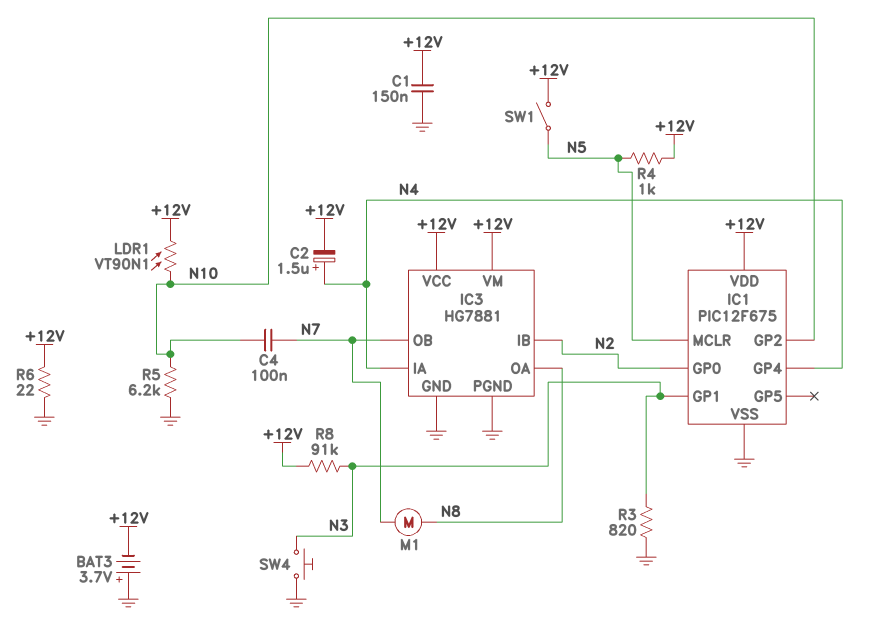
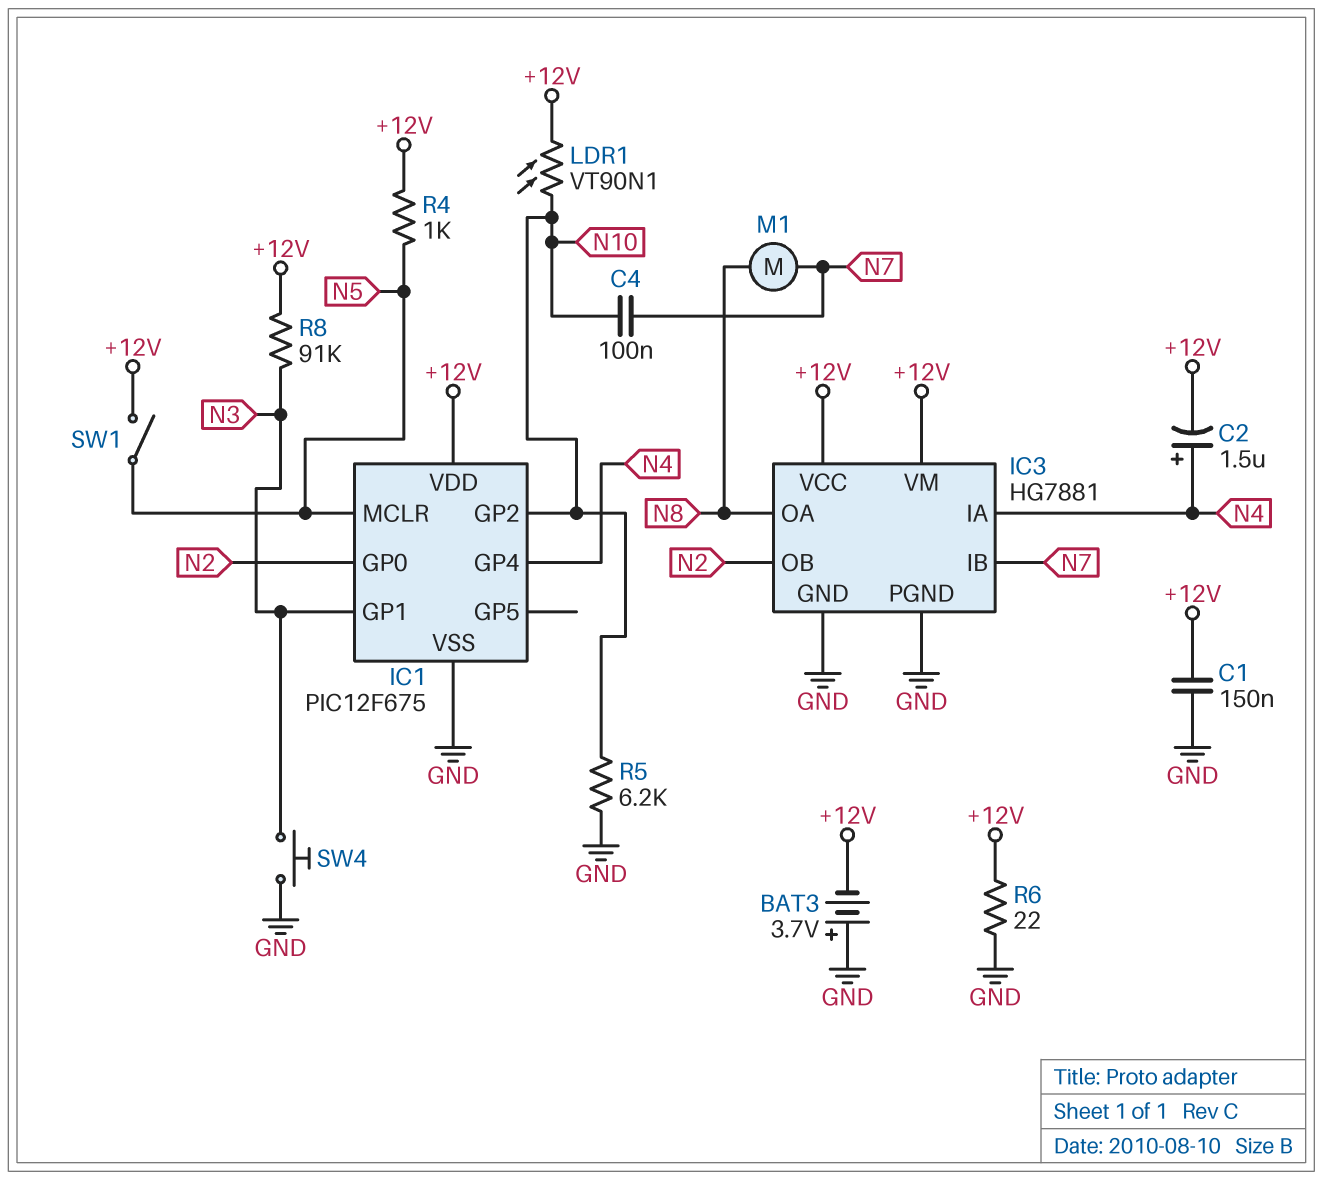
IC3 pin IB: N2 -> N7
IC3 pin OB: N7 -> N2
R3: 820 (GND, N3) -> none

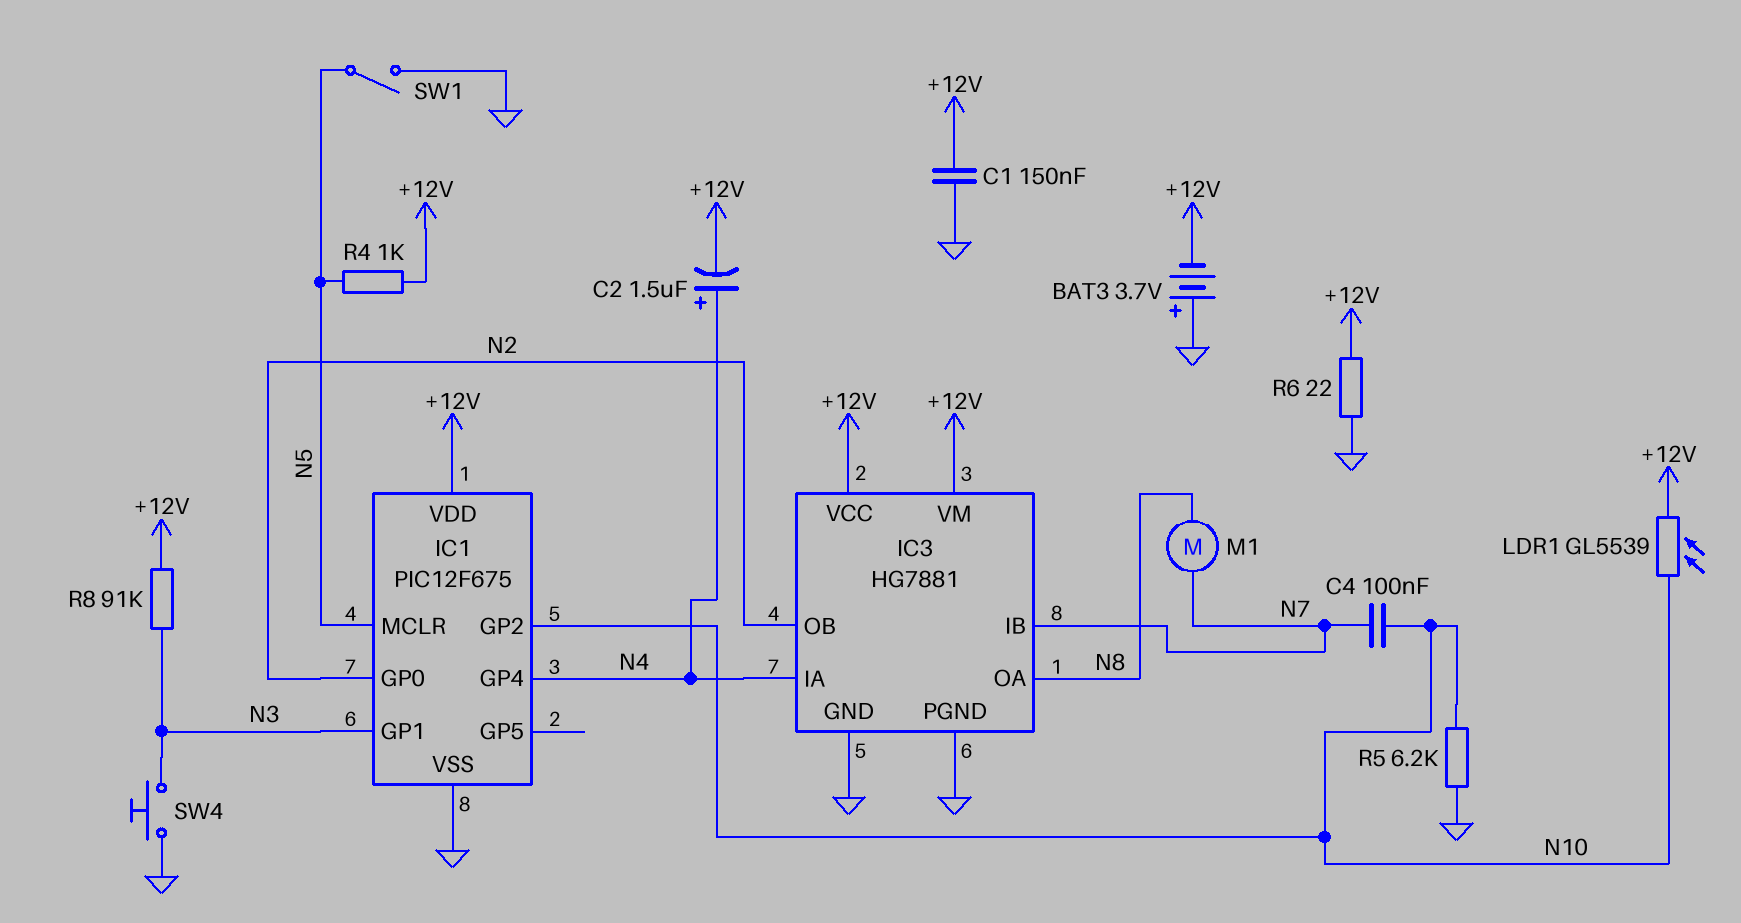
LDR1: VT90N1 (+12V, N10) -> GL5539 (+12V, N10)
SW1: switch (+12V, N5) -> switch (GND, N5)

